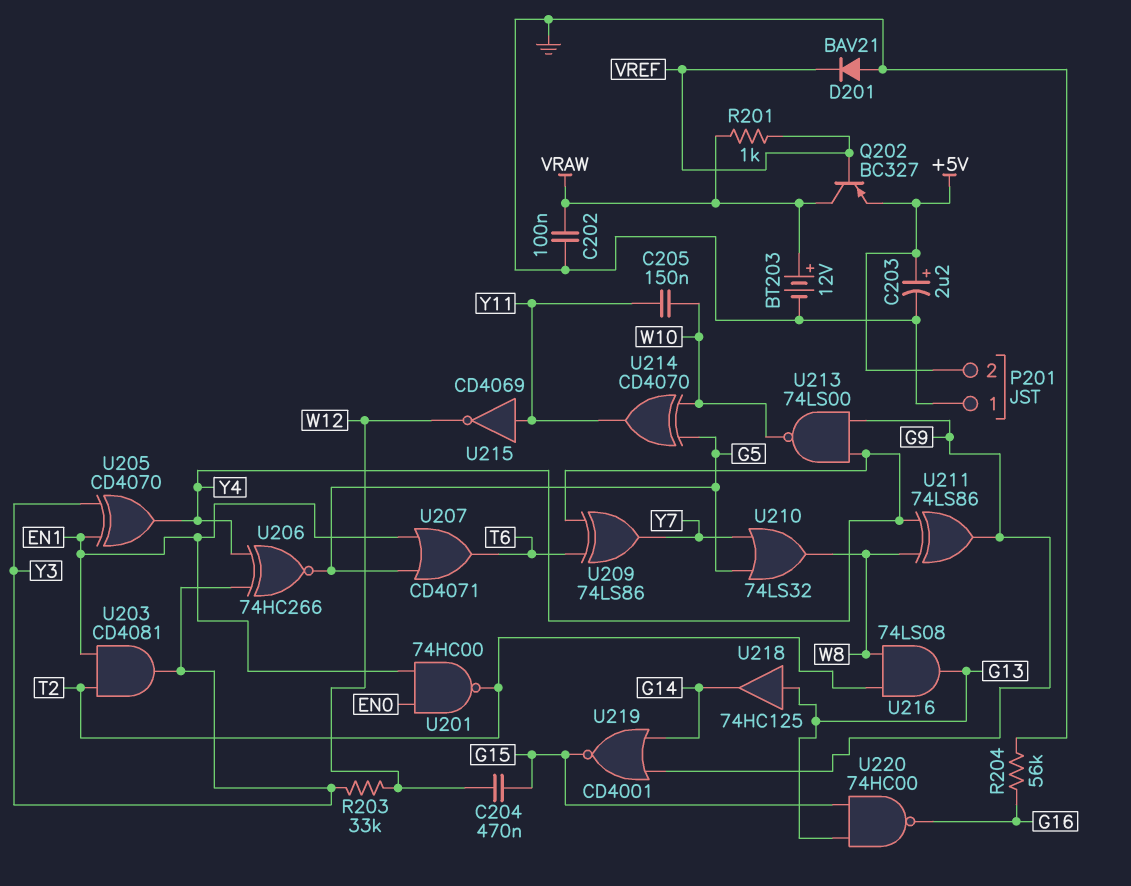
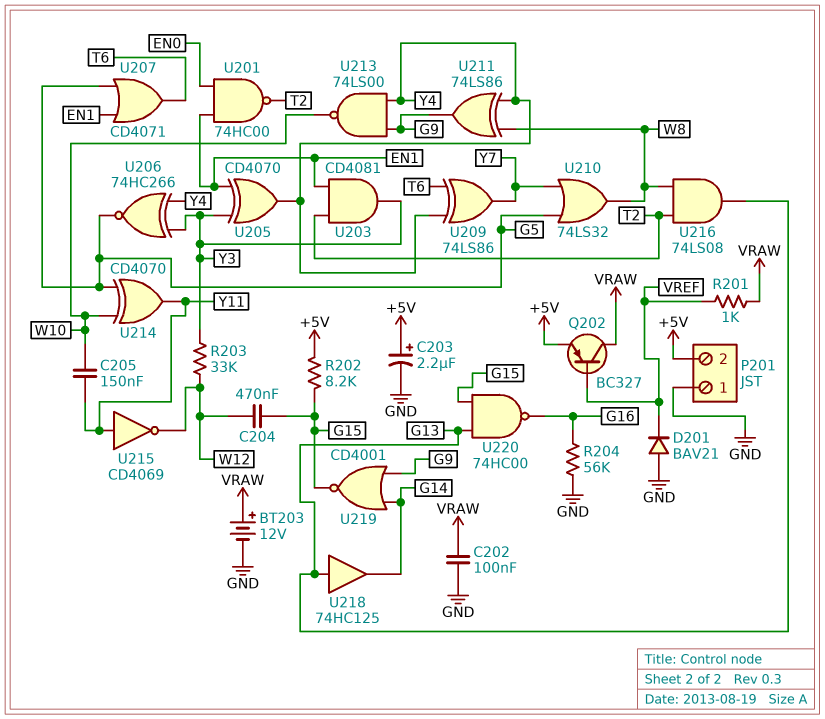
R202: none -> 8.2k (+5V, G15)

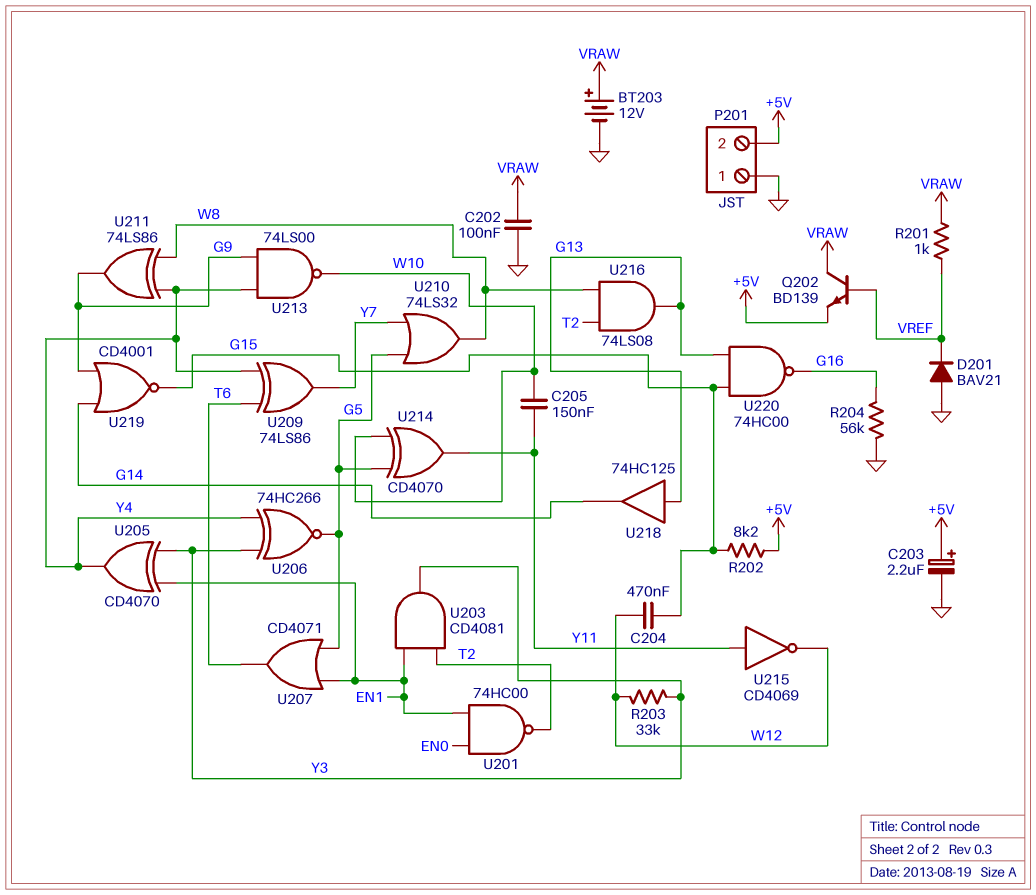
Q202: PNP BC327 (B VREF, C VRAW, E +5V) -> NPN BD139 (B VREF, C VRAW, E +5V)

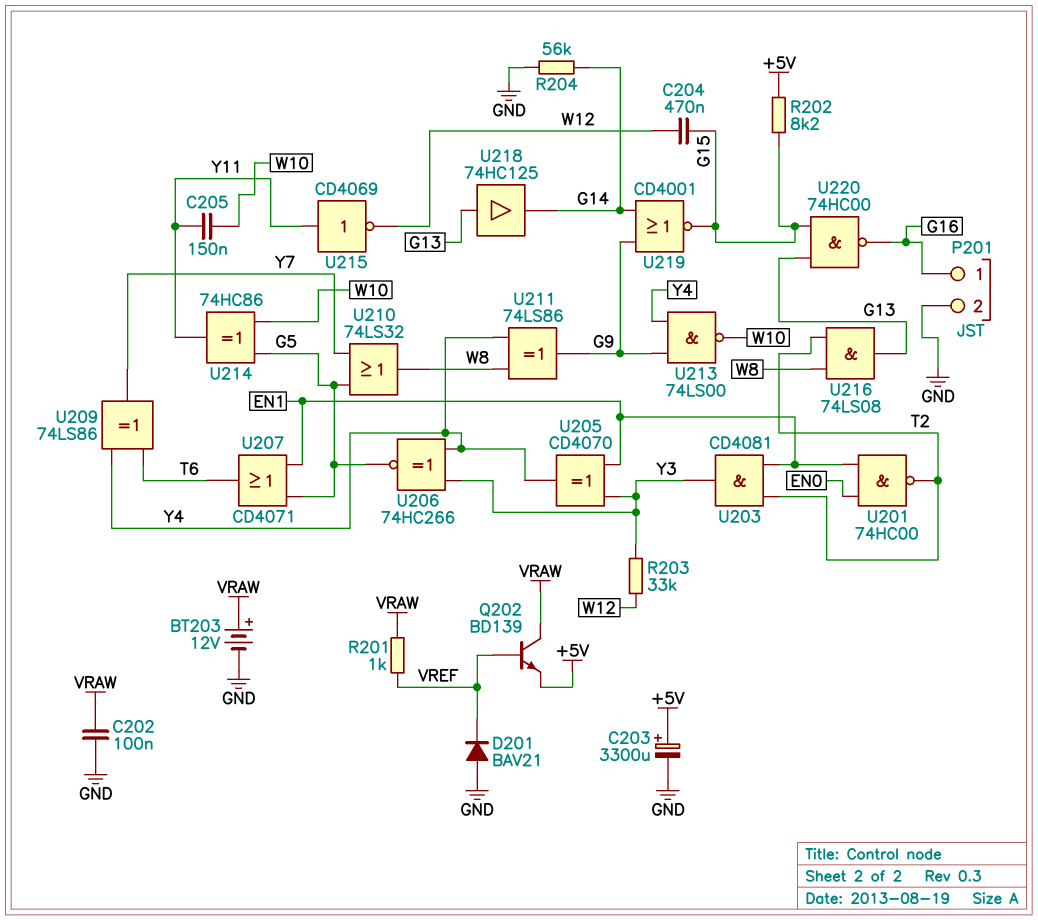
C203: 2.2uF (plus +5V, minus GND) -> 3300uF (plus +5V, minus GND)
P201 pin 1: GND -> G16
P201 pin 2: +5V -> GND
R204: 56k (G16, GND) -> 56k (G14, GND)
U214: XOR CD4070 (in G5, in W10, out Y11) -> XOR 74HC86 (in G5, in W10, out Y11)

